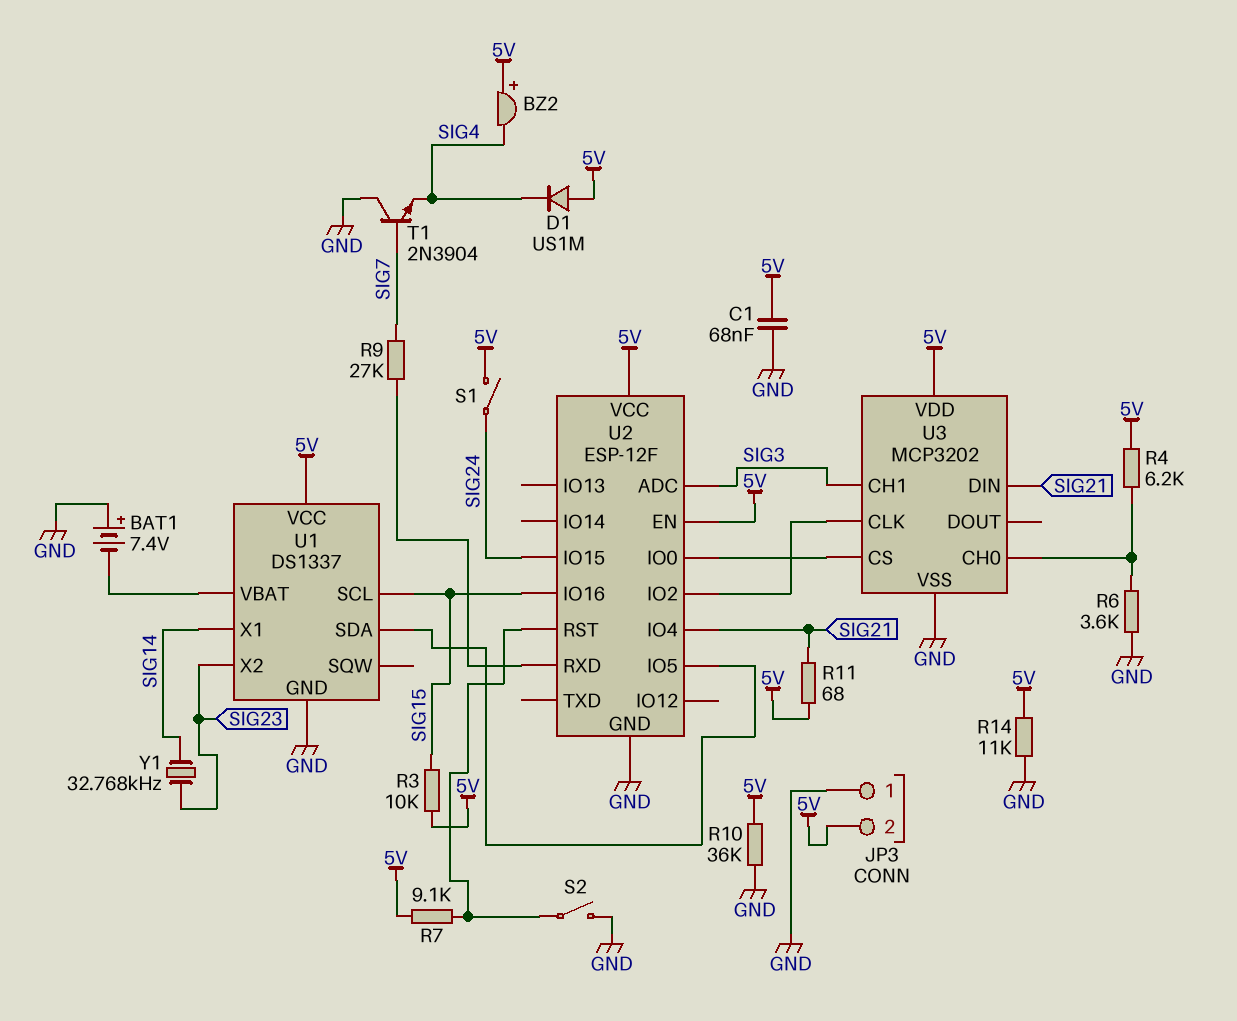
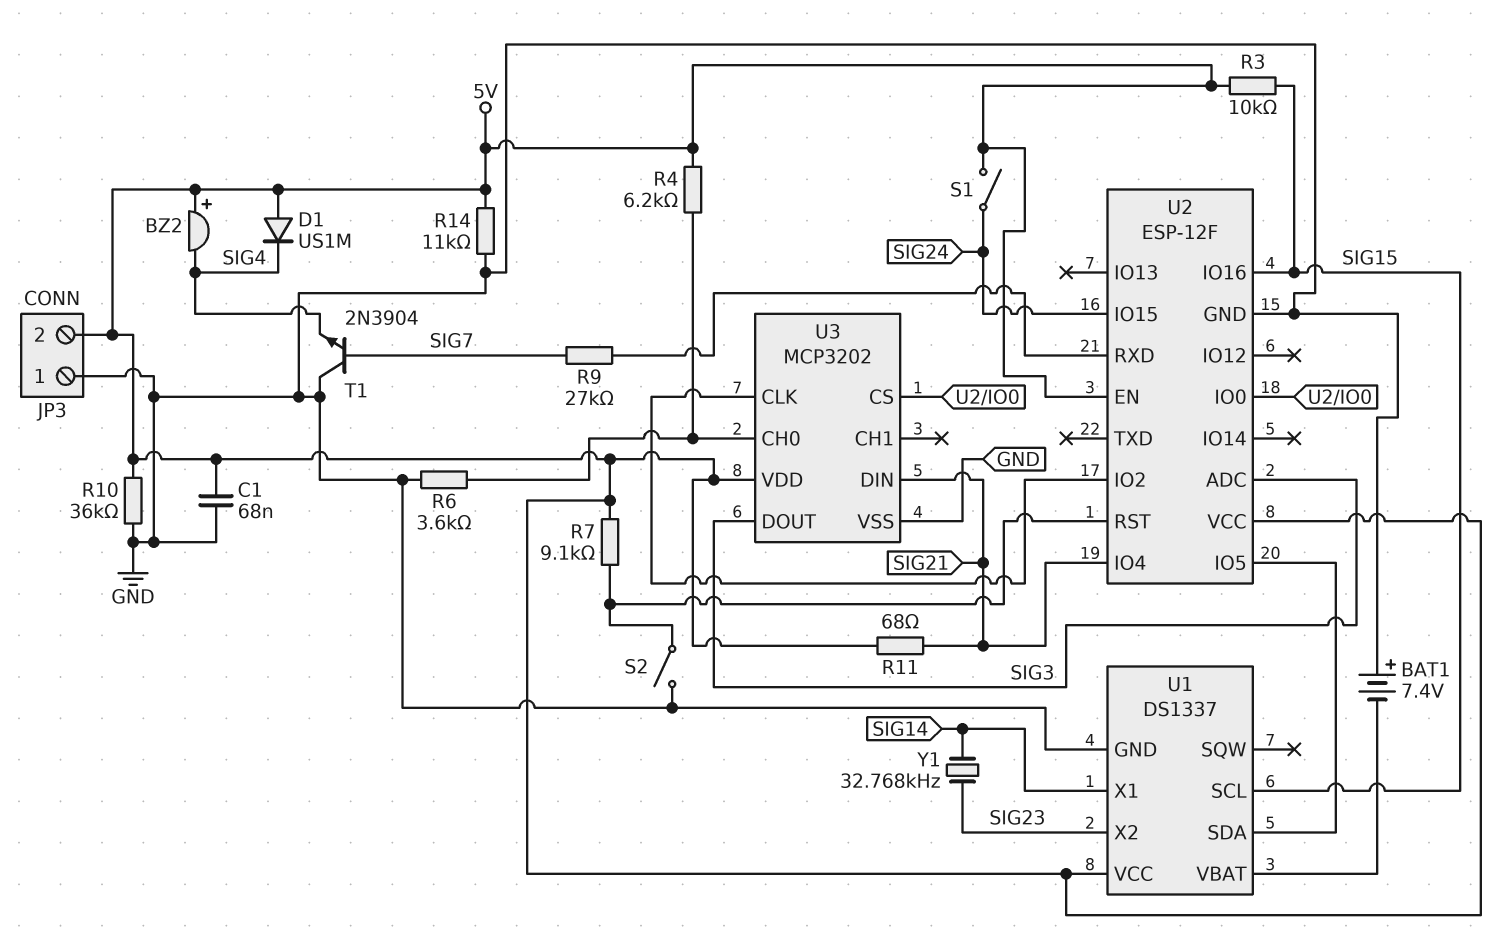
U3 pin CH1: SIG3 -> none
U3 pin DOUT: none -> SIG3

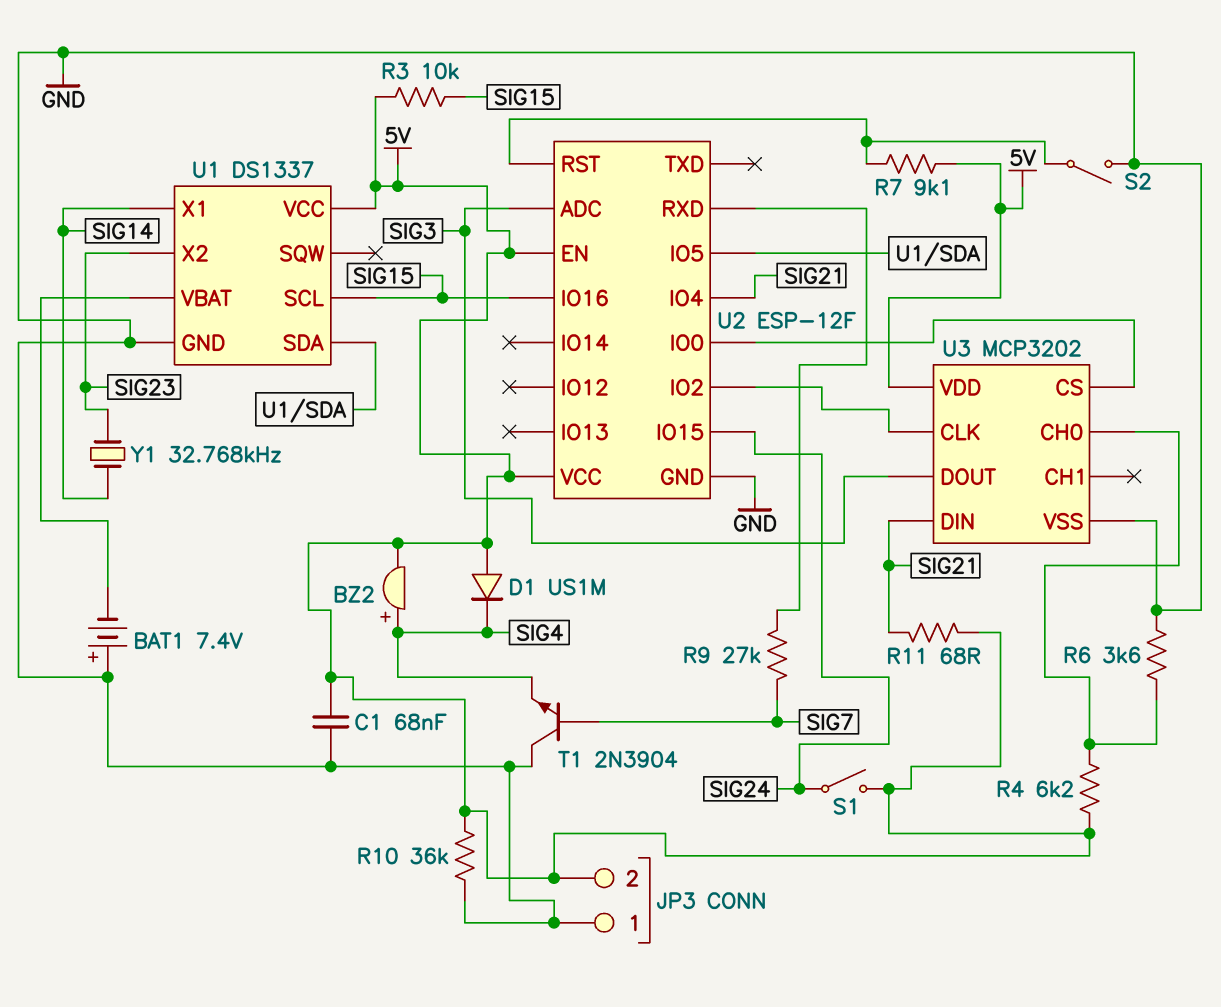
BZ2: buzzer (plus 5V, minus SIG4) -> buzzer (plus SIG4, minus 5V)
R14: 11k (5V, GND) -> none

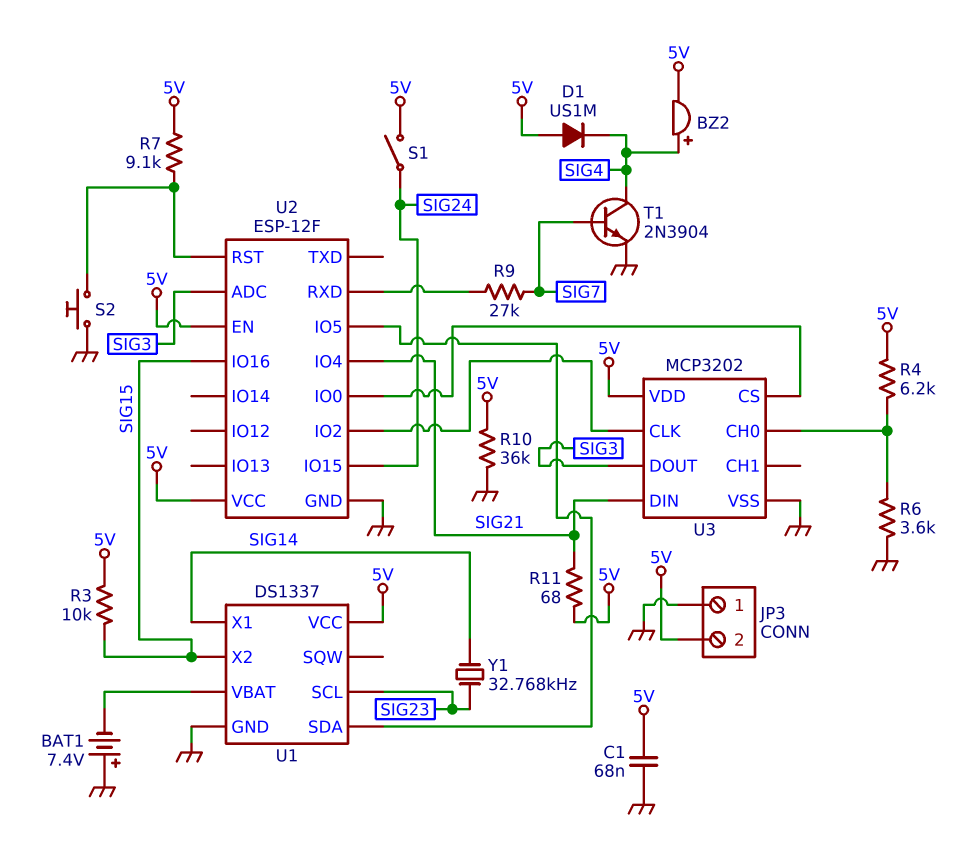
S2: switch (GND, U2/RST) -> button (GND, U2/RST)
T1: NPN 2N3904 (B SIG7, C GND, E SIG4) -> NPN 2N3904 (B SIG7, C SIG4, E GND)
U1 pin SCL: SIG15 -> SIG23
U1 pin X2: SIG23 -> SIG15

